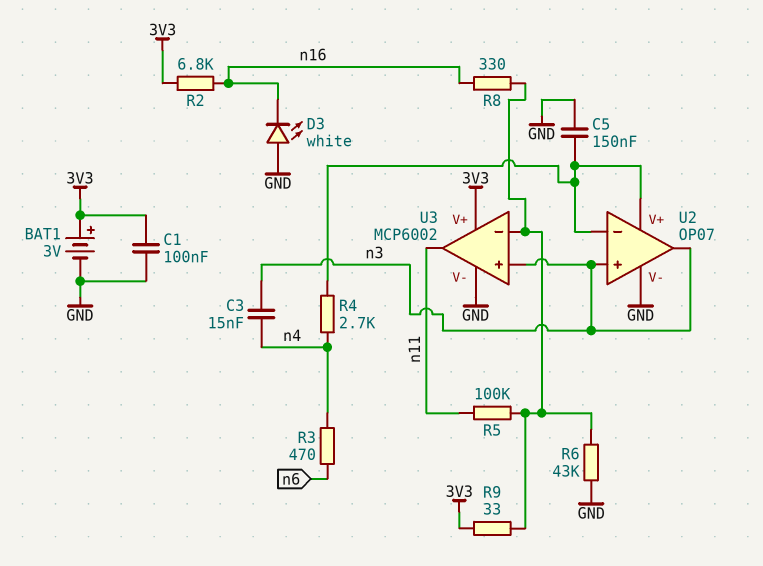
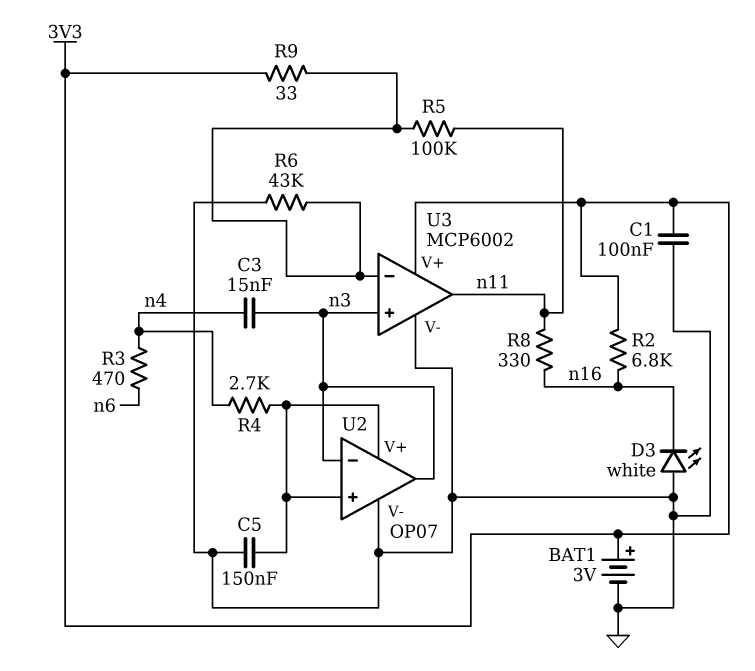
R8: 330 (U3/in-, n16) -> 330 (n11, n16)
U2 pin in+: n3 -> U2/V+
U2 pin in-: U2/V+ -> n3

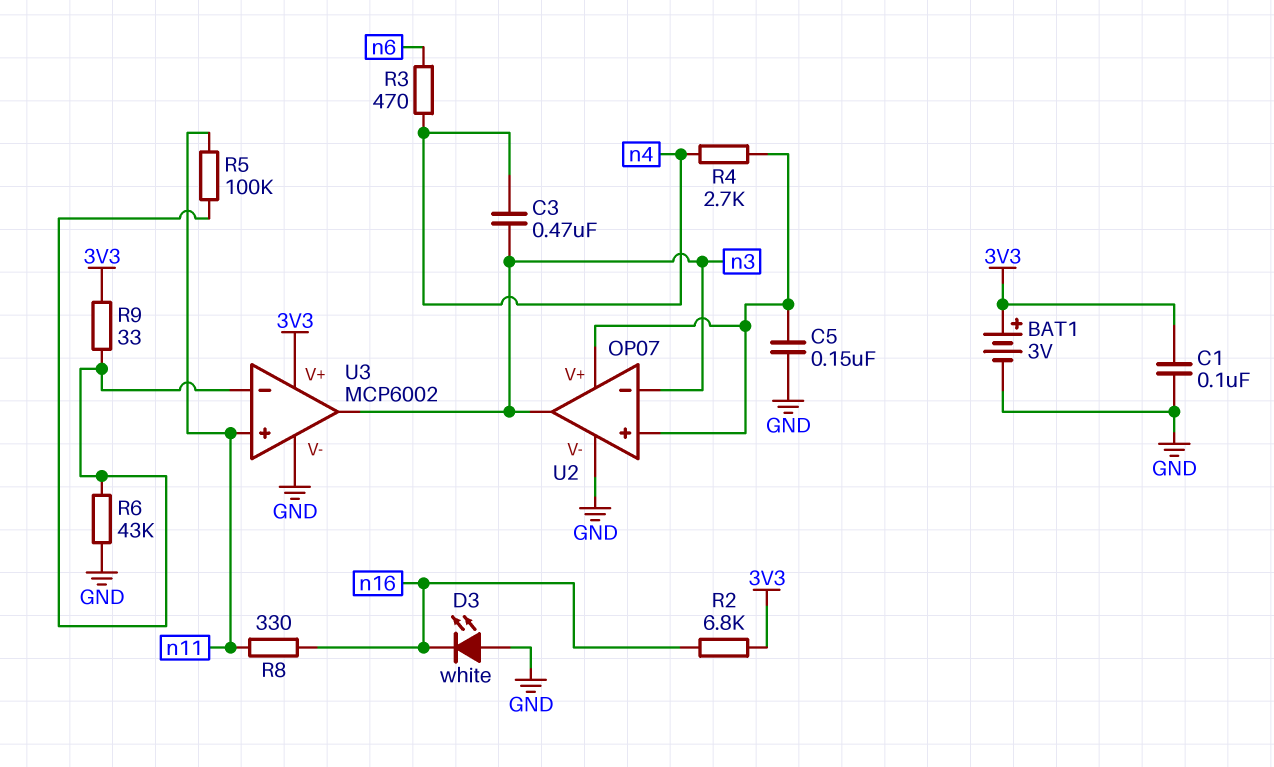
C3: 15nF (n3, n4) -> 470nF (n3, n4)
U3 pin in+: n3 -> n11
U3 pin out: n11 -> n3

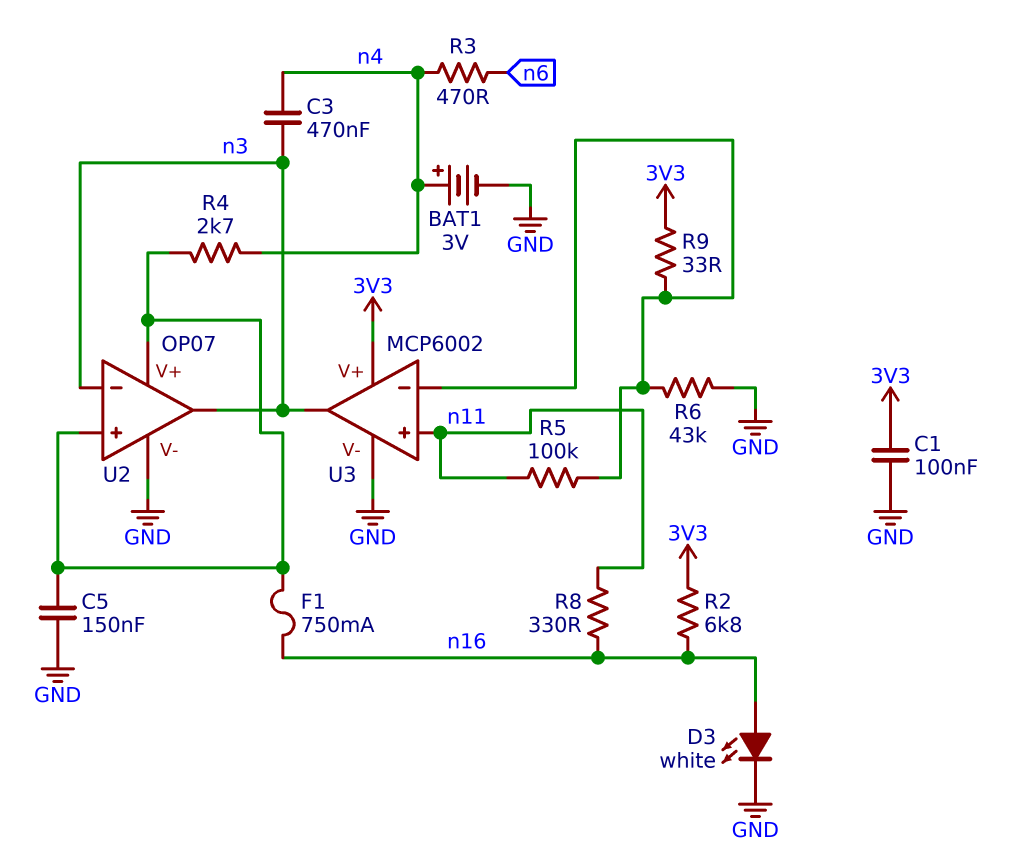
BAT1: 3V (plus 3V3, minus GND) -> 3V (plus n4, minus GND)
D3: LED white (A GND, K n16) -> LED white (A n16, K GND)
F1: none -> 750mA (U2/V+, n16)

